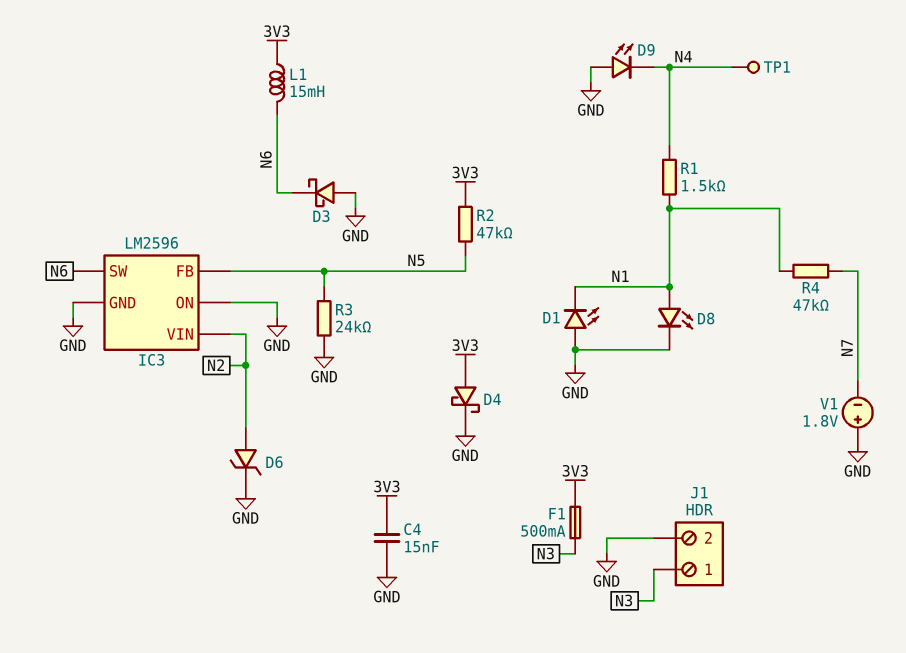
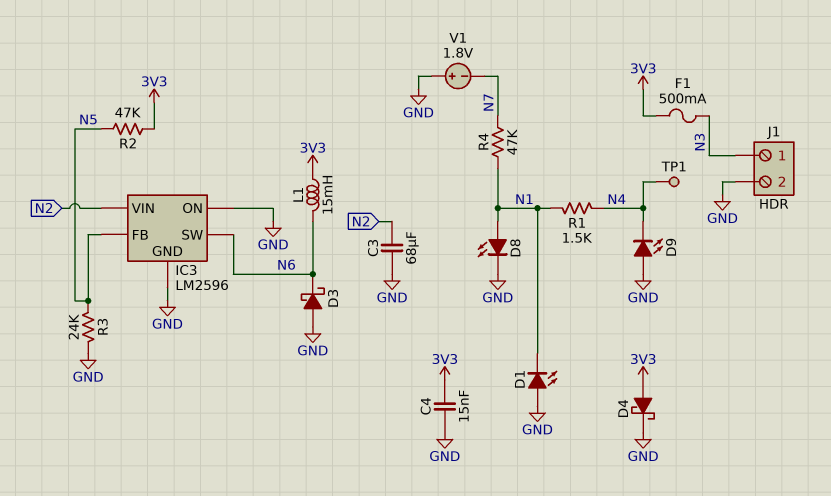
C3: none -> 68uF (GND, N2)
D6: zener (A N2, K GND) -> none

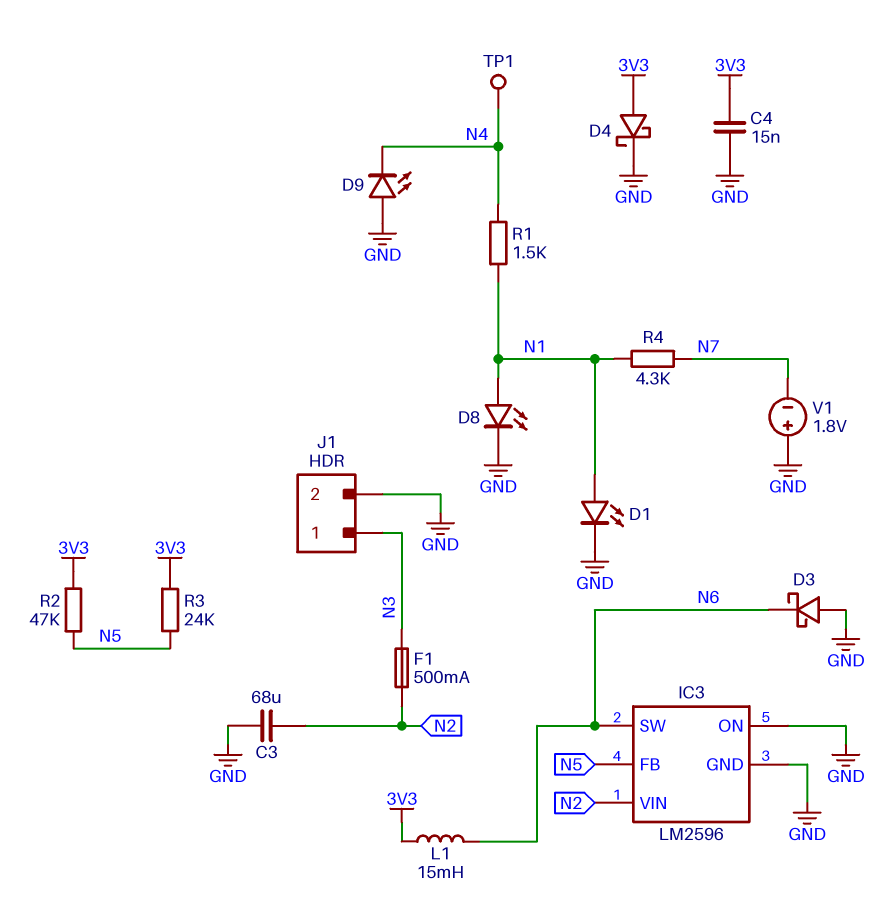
D1: LED (A GND, K N1) -> LED (A N1, K GND)
F1: 500mA (3V3, N3) -> 500mA (N2, N3)
R3: 24k (GND, N5) -> 24k (3V3, N5)
R4: 47k (N1, N7) -> 4.3k (N1, N7)

